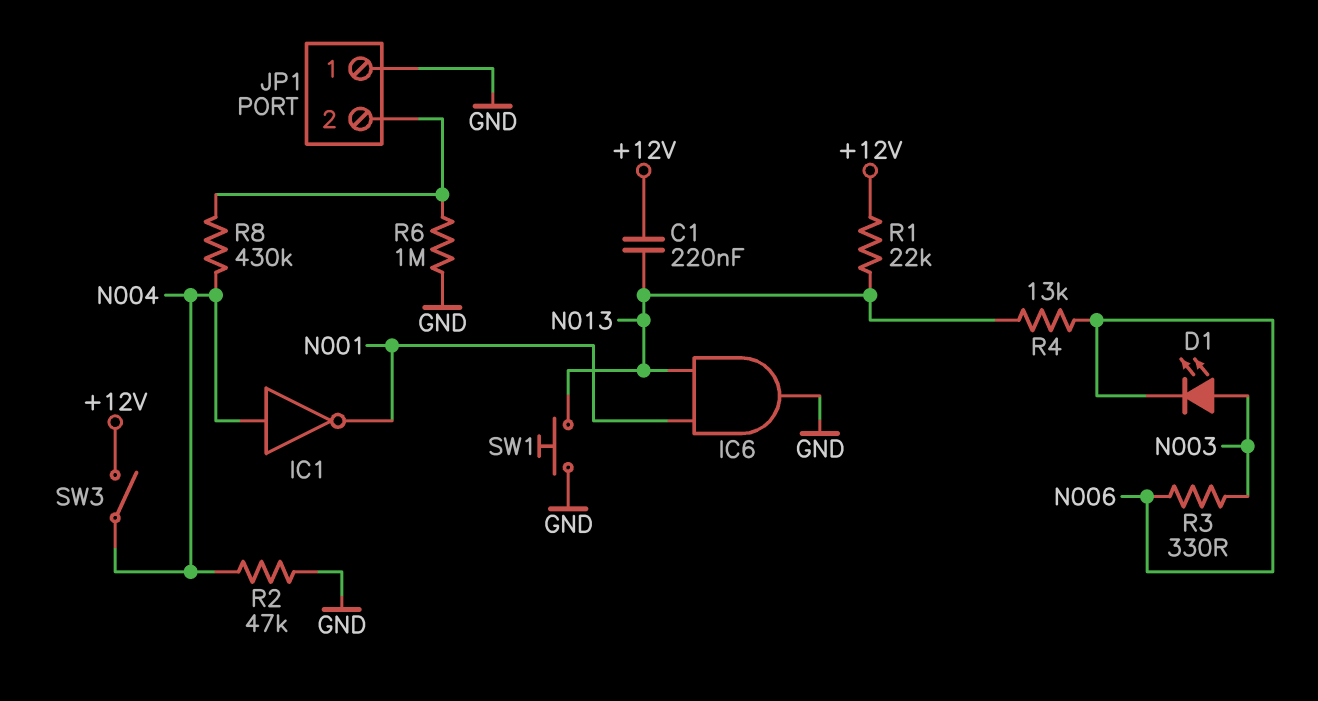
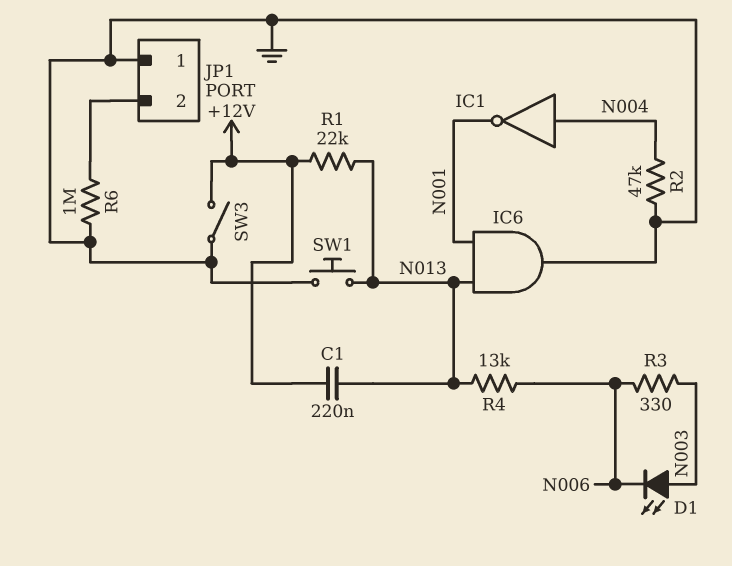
R8: 430k (JP1/2, N004) -> none
SW3: switch (+12V, N004) -> switch (+12V, GND)

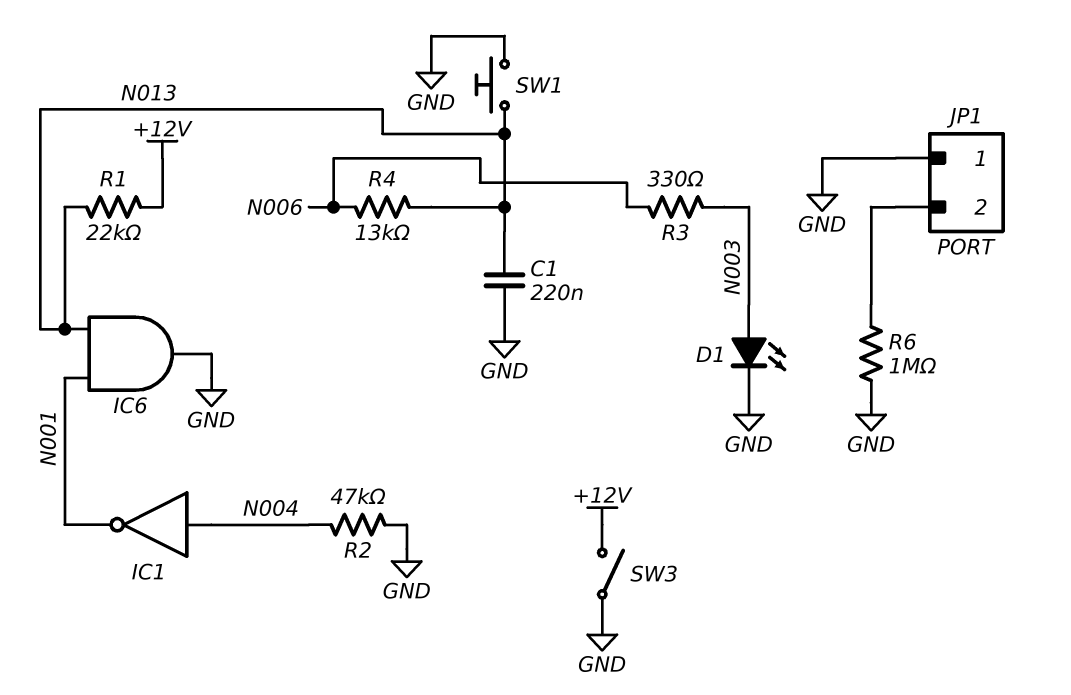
C1: 220nF (+12V, N013) -> 220nF (GND, N013)
D1: LED (A N003, K N006) -> LED (A N003, K GND)

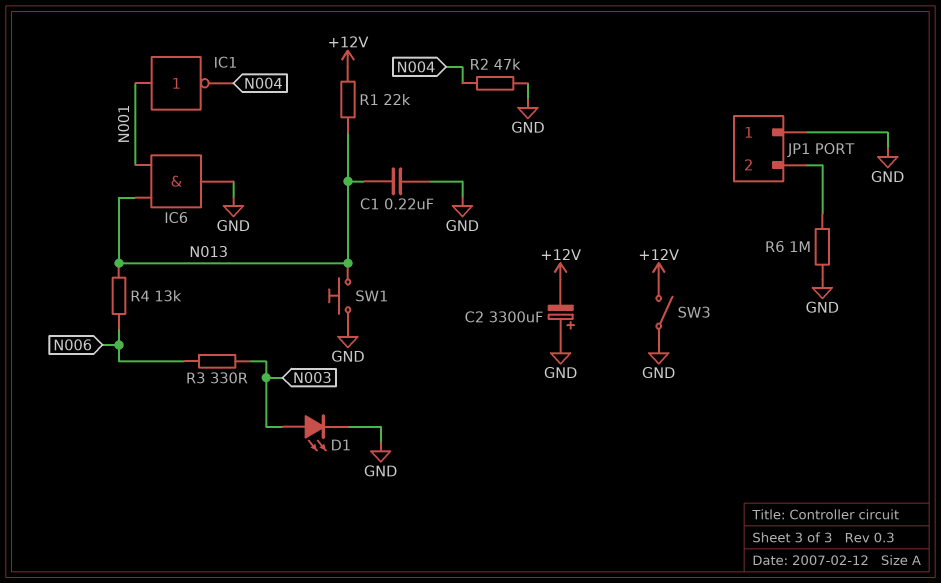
C2: none -> 3300uF (plus GND, minus +12V)
IC1: NOT (in N004, out N001) -> NOT (in N001, out N004)

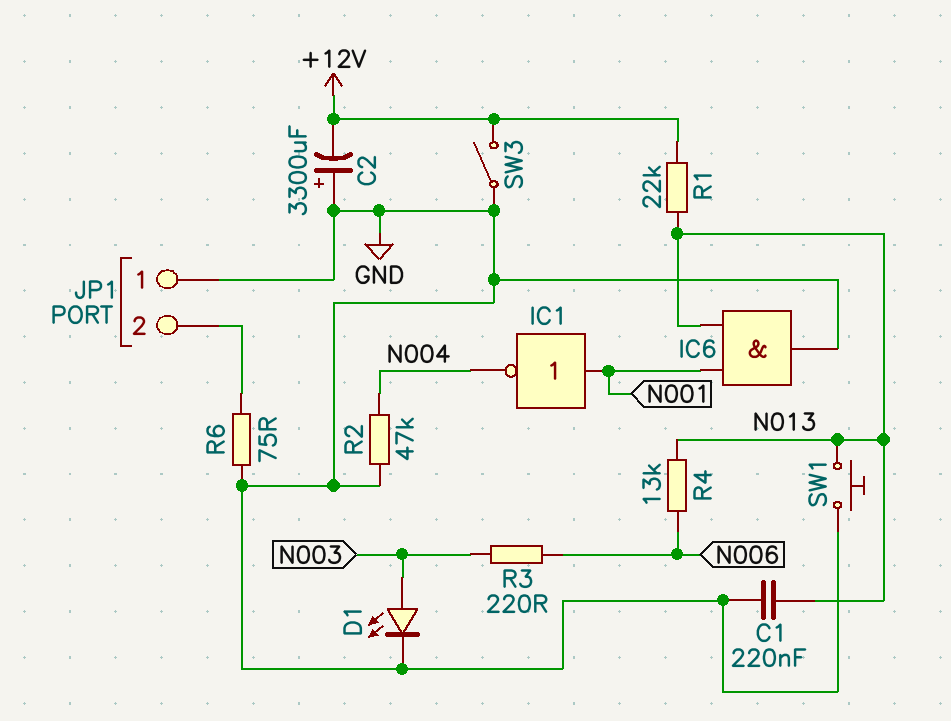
R3: 330 (N003, N006) -> 220 (N003, N006)
R6: 1M (GND, JP1/2) -> 75 (GND, JP1/2)

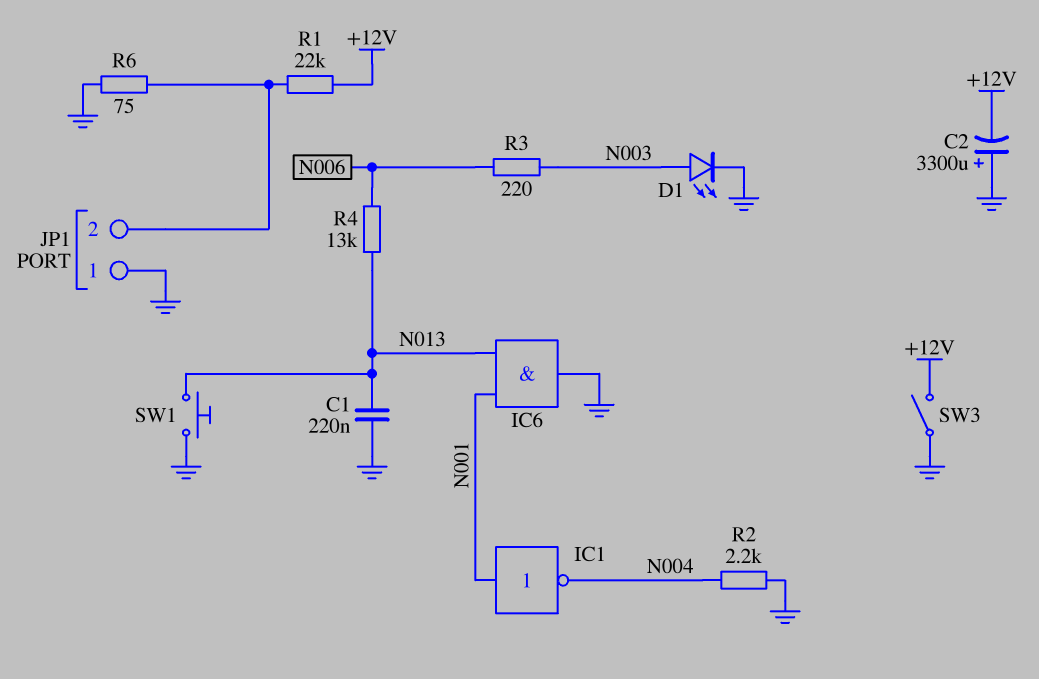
R1: 22k (+12V, N013) -> 22k (+12V, JP1/2)
R2: 47k (GND, N004) -> 2.2k (GND, N004)

